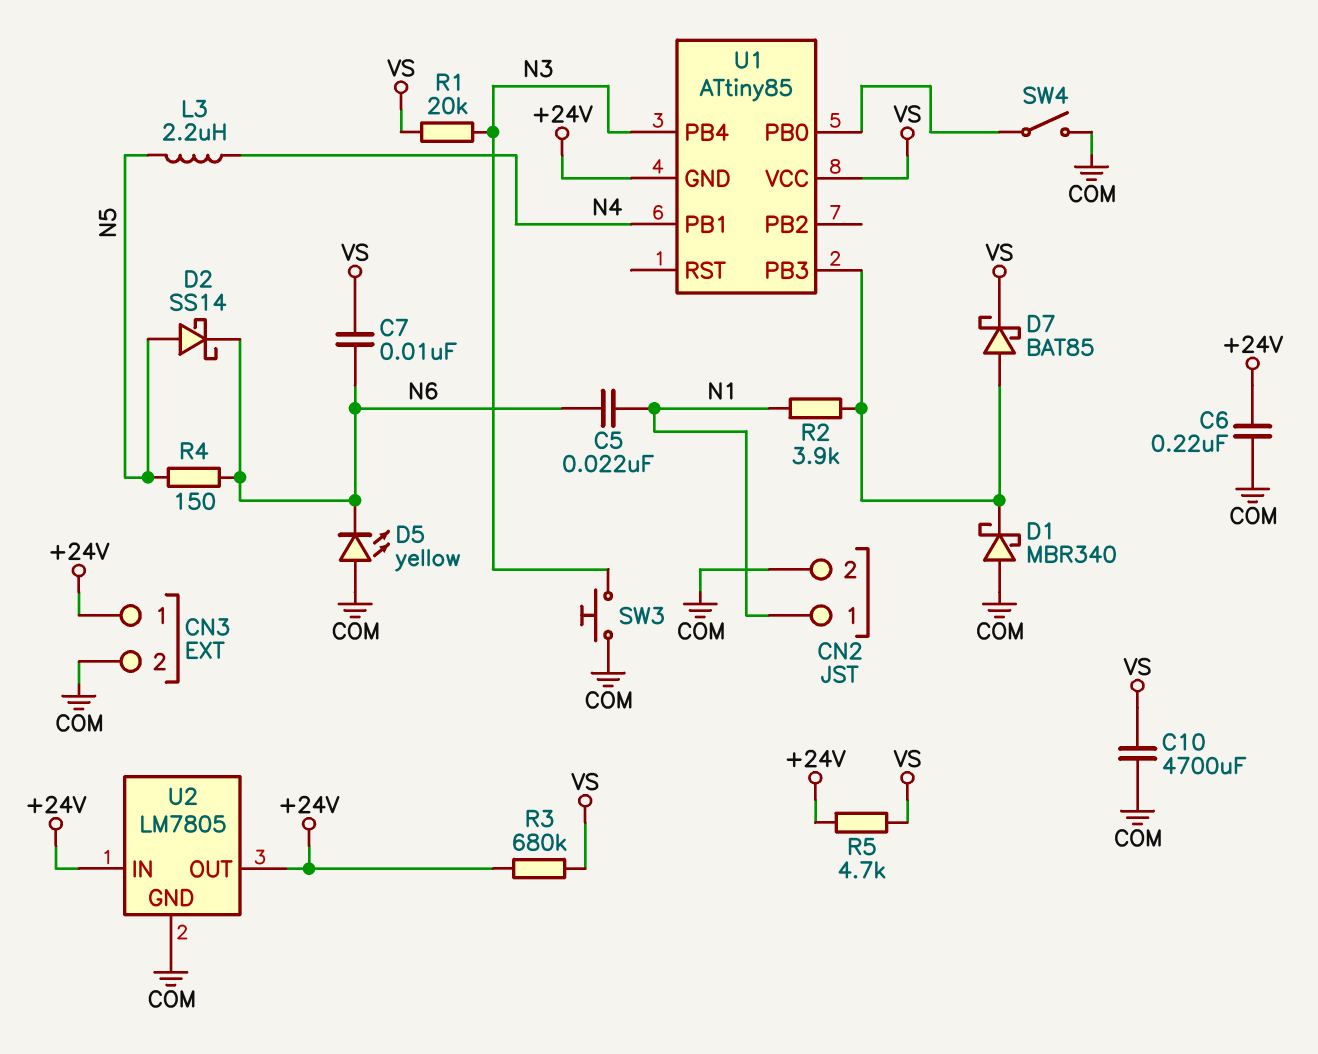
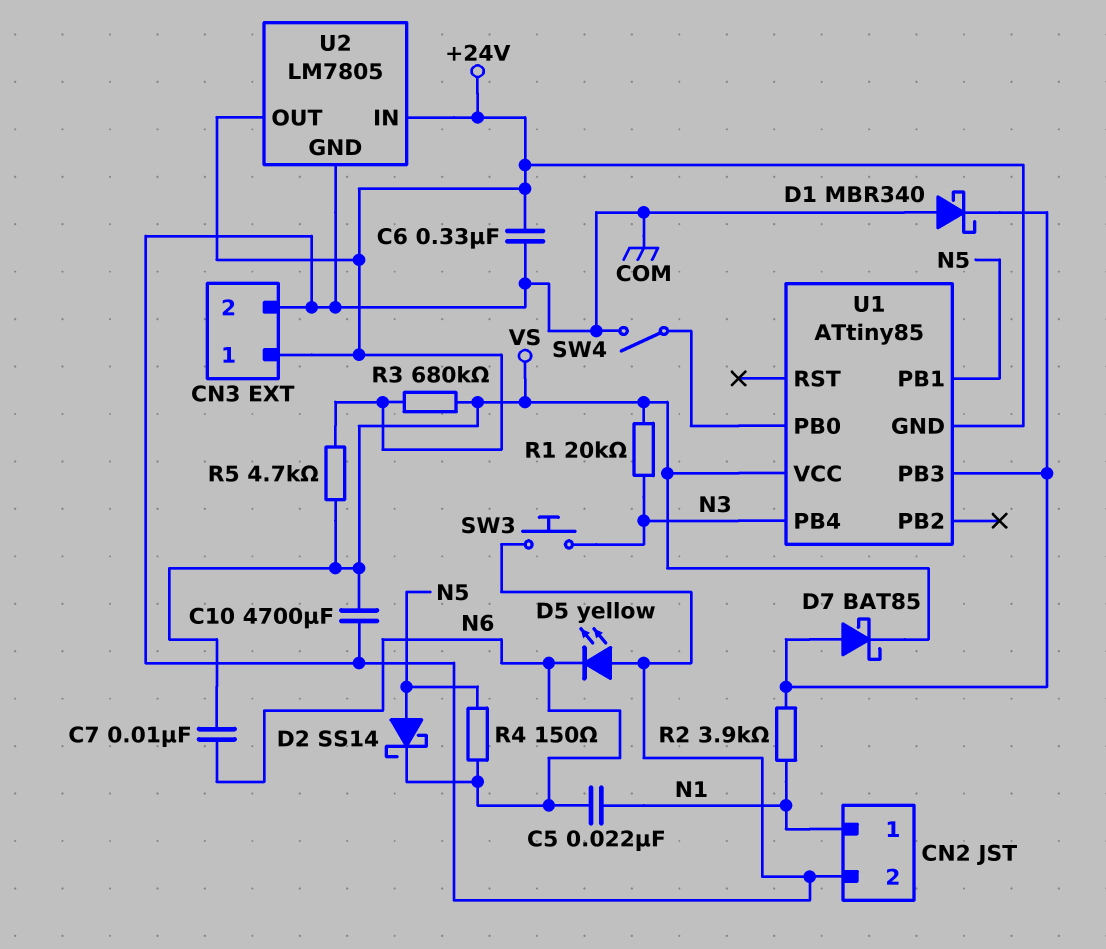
C6: 220nF (+24V, COM) -> 330nF (+24V, COM)
L3: 2.2uH (N4, N5) -> none
U1 pin PB1: N4 -> N5

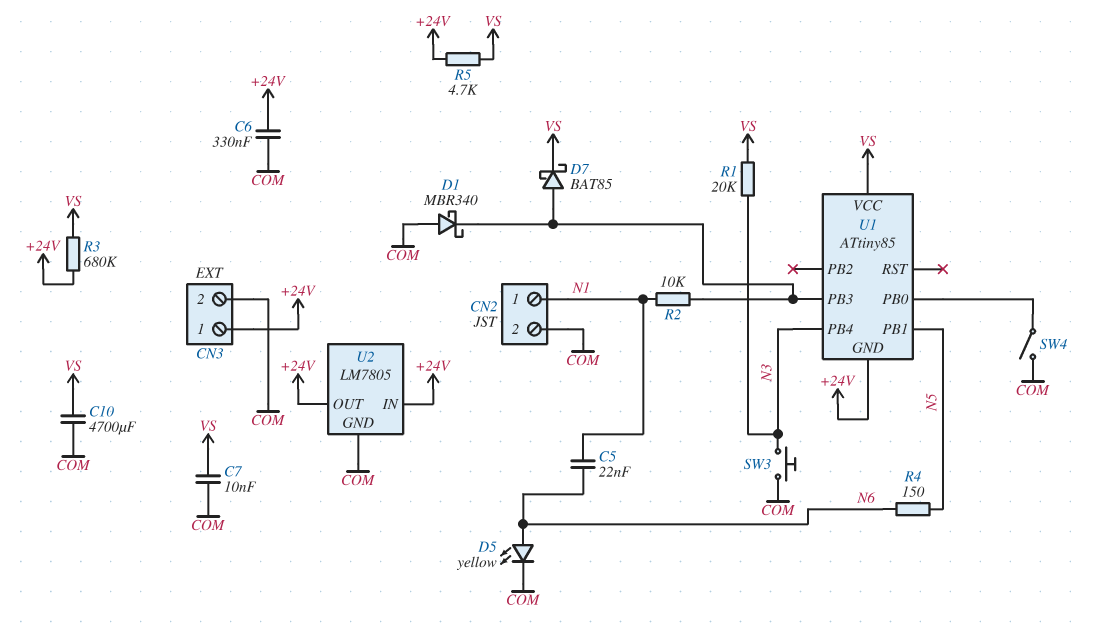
C7: 10nF (N6, VS) -> 10nF (COM, VS)
D2: schottky SS14 (A N5, K N6) -> none
D5: LED yellow (A COM, K N6) -> LED yellow (A N6, K COM)
R2: 3.9k (N1, U1/PB3) -> 10k (N1, U1/PB3)

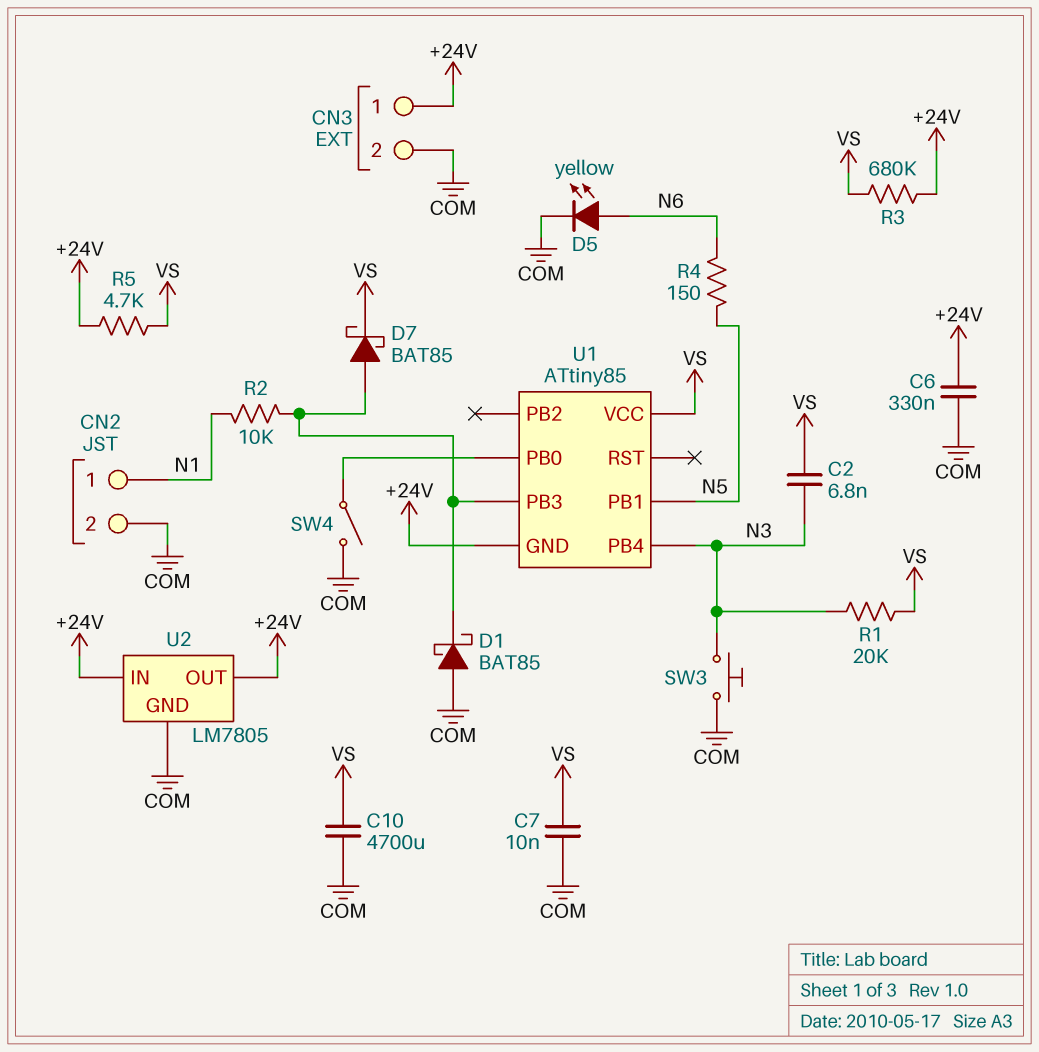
C2: none -> 6.8nF (N3, VS)
C5: 22nF (N1, N6) -> none
D1: schottky MBR340 (A COM, K U1/PB3) -> schottky BAT85 (A COM, K U1/PB3)

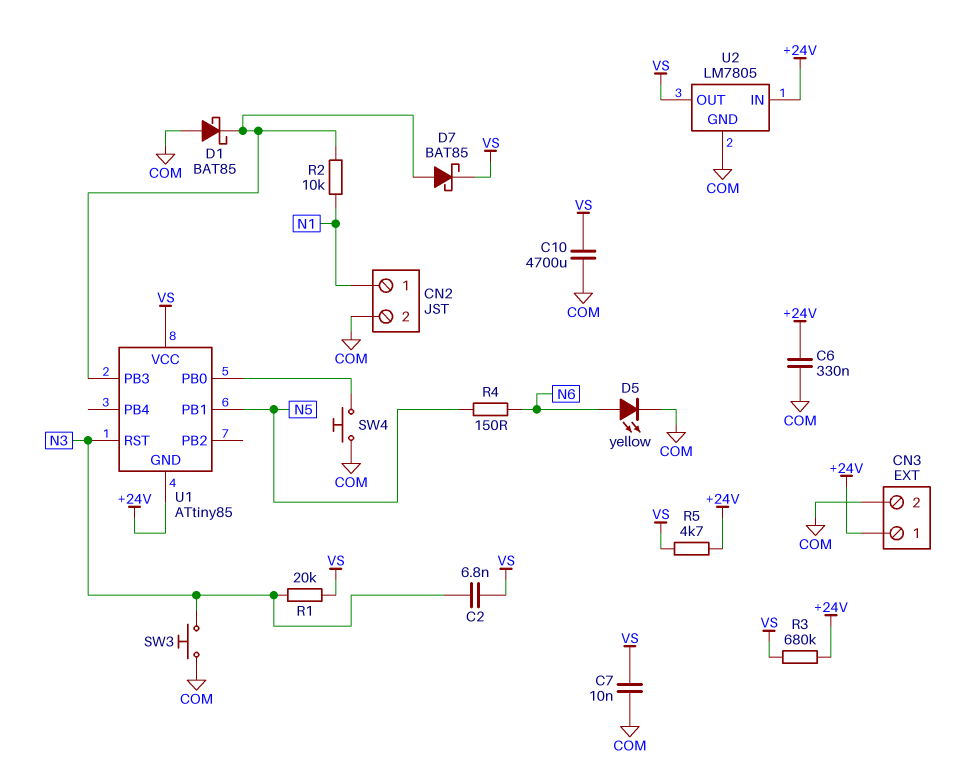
SW4: switch (COM, U1/PB0) -> button (COM, U1/PB0)
U1 pin PB4: N3 -> none
U1 pin RST: none -> N3
U2 pin OUT: +24V -> VS

